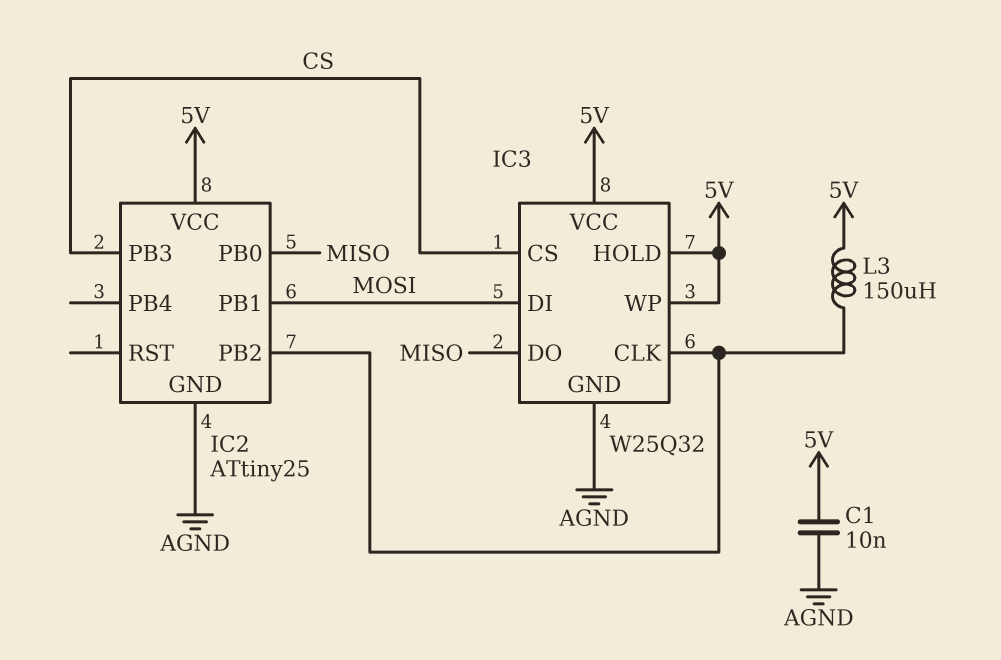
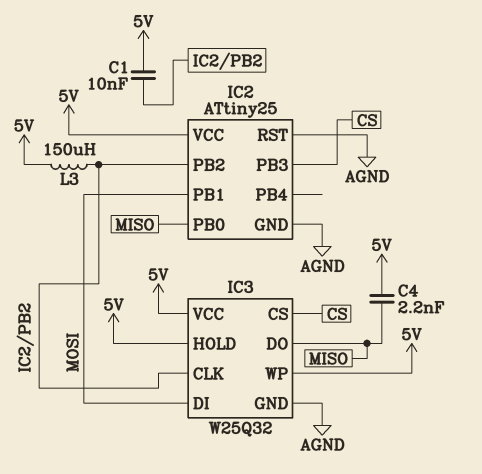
C1: 10nF (5V, AGND) -> 10nF (5V, IC2/PB2)
C4: none -> 2.2nF (5V, MISO)
IC2 pin RST: none -> AGND

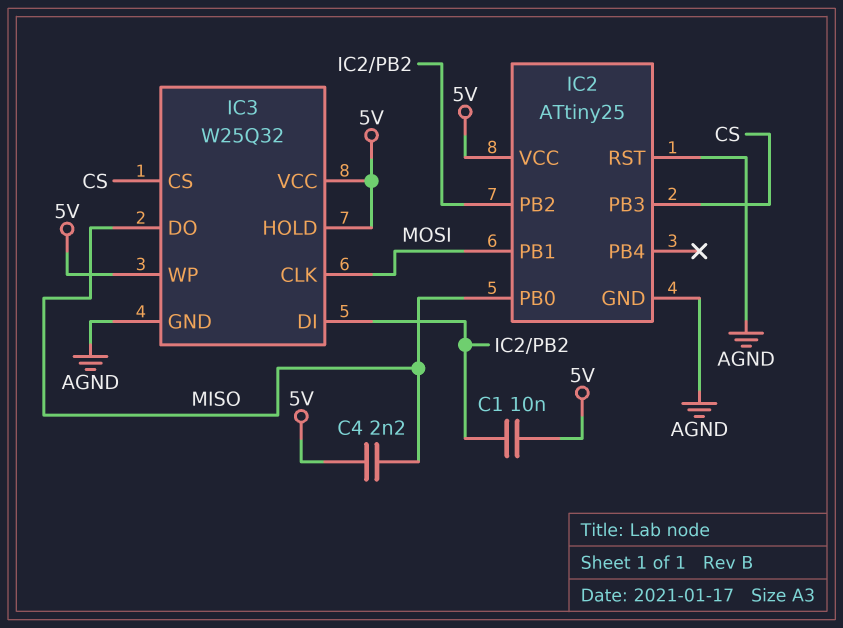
IC3 pin CLK: IC2/PB2 -> MOSI
IC3 pin DI: MOSI -> IC2/PB2
L3: 150uH (5V, IC2/PB2) -> none

